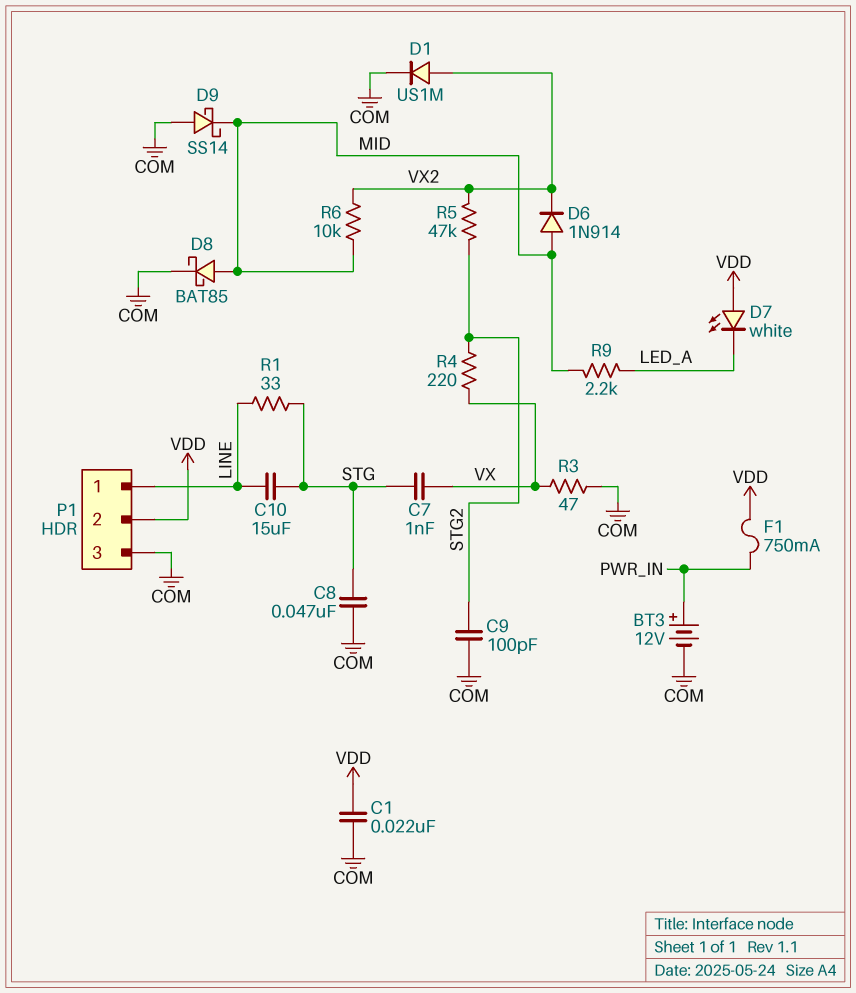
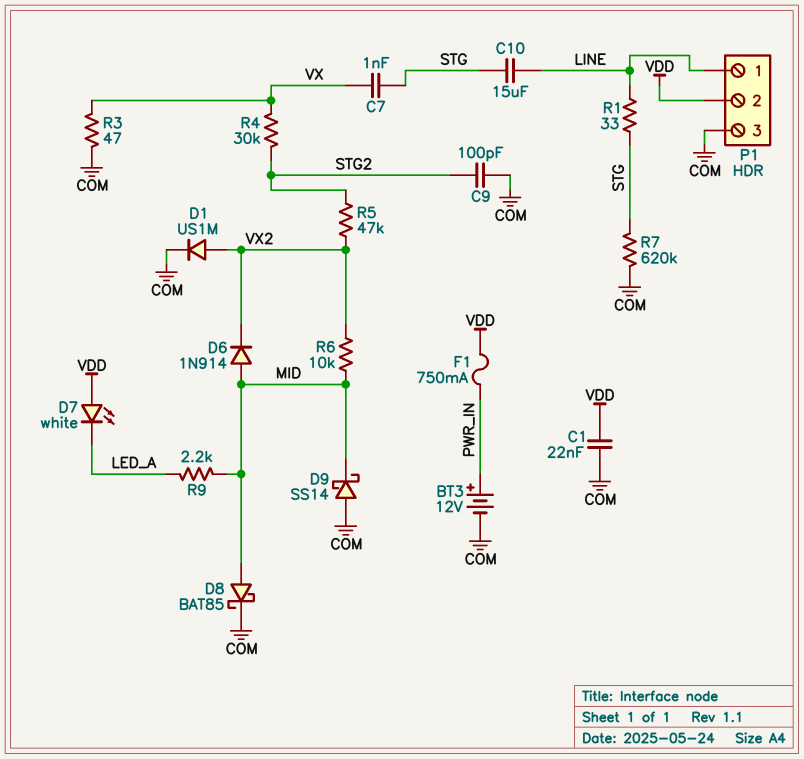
C8: 47nF (COM, STG) -> none
R4: 220 (STG2, VX) -> 30k (STG2, VX)
R7: none -> 620k (COM, STG)

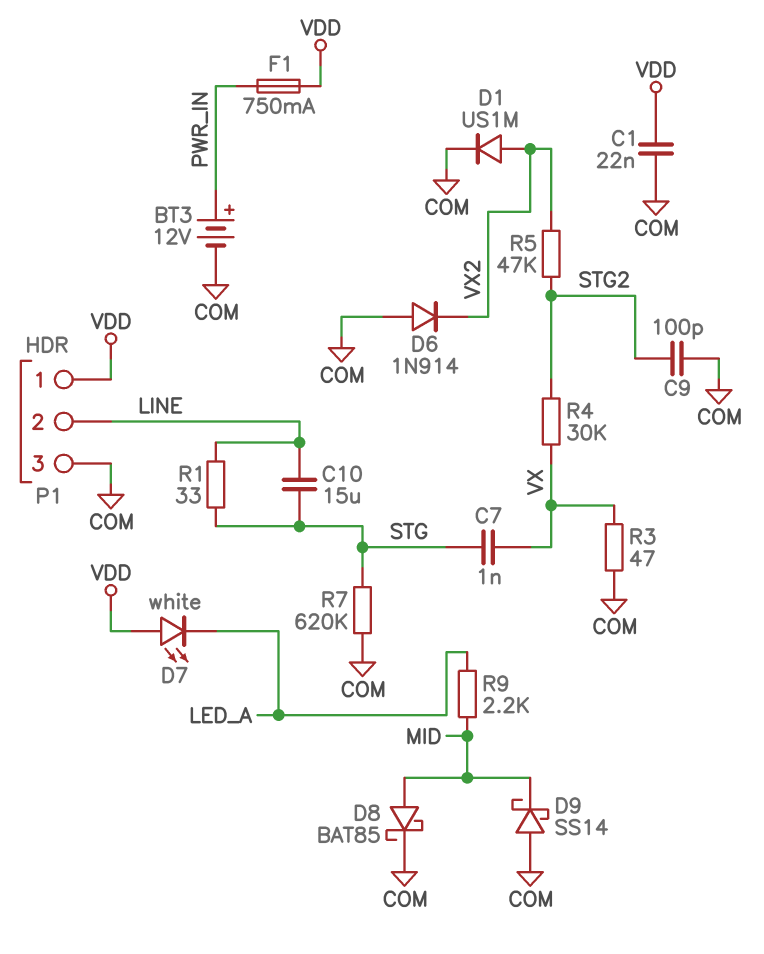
D6: diode 1N914 (A MID, K VX2) -> diode 1N914 (A COM, K VX2)
P1 pin 1: LINE -> VDD
P1 pin 2: VDD -> LINE
R6: 10k (MID, VX2) -> none

